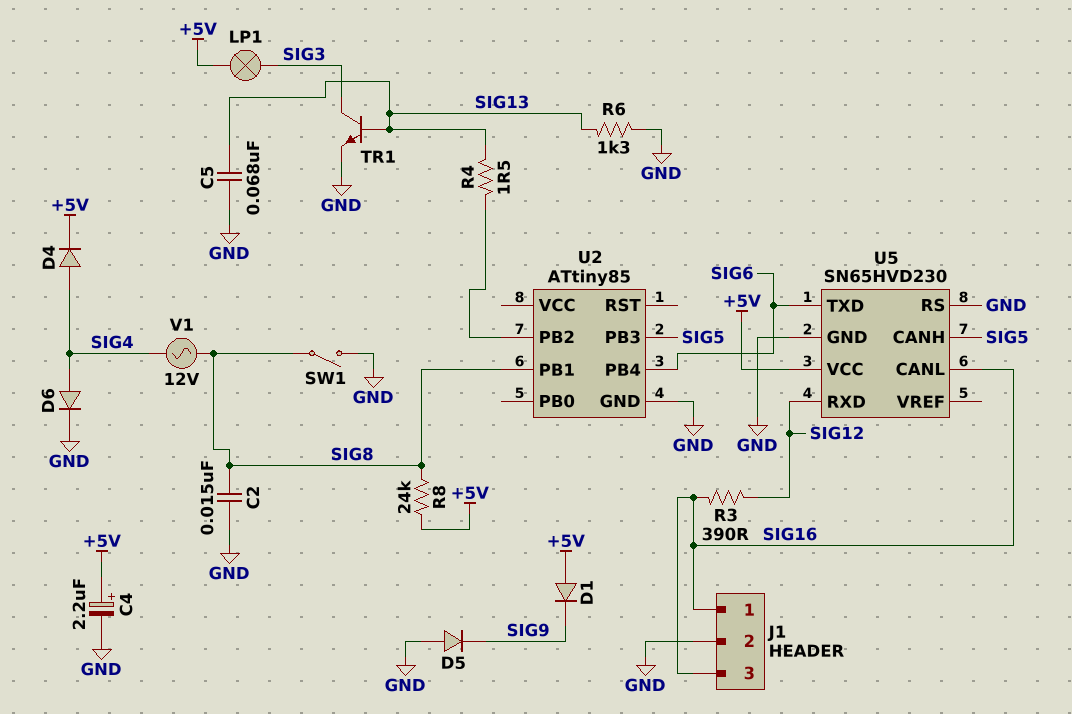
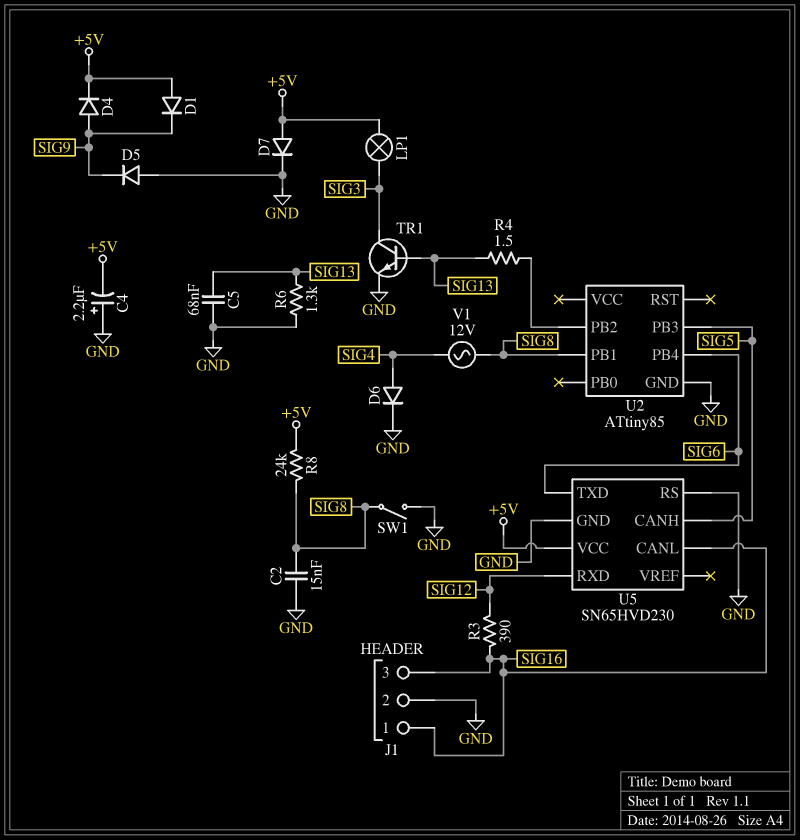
C4: 2.2uF (plus +5V, minus GND) -> 2.2uF (plus GND, minus +5V)
D4: diode (A SIG4, K +5V) -> diode (A SIG9, K +5V)
D7: none -> diode (A +5V, K GND)

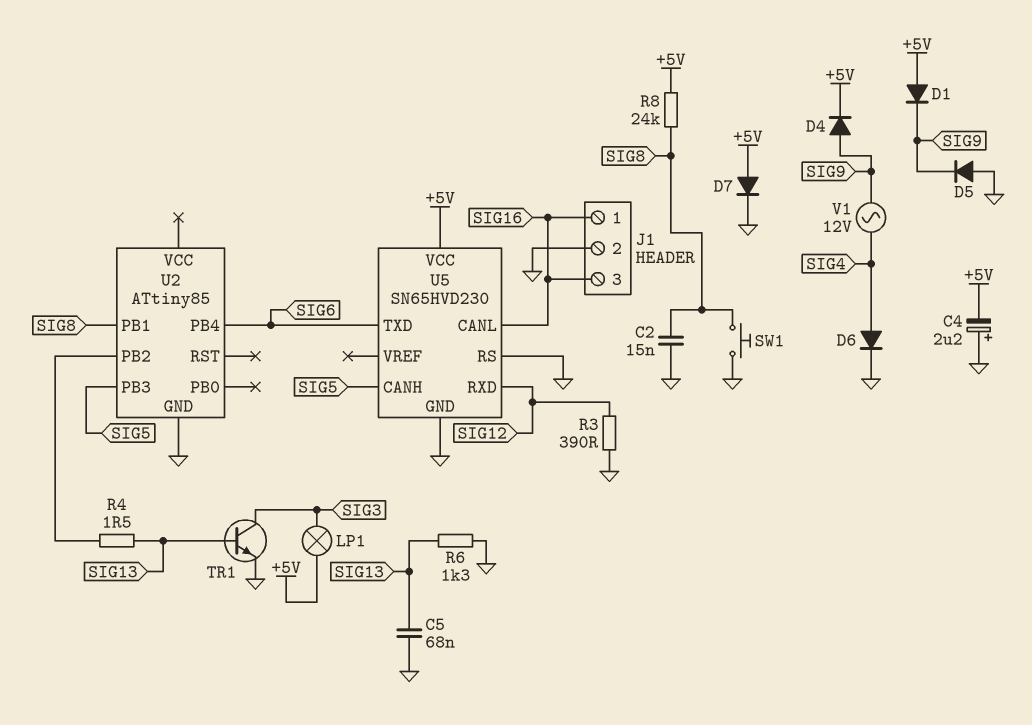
R3: 390 (SIG12, SIG16) -> 390 (GND, SIG12)
SW1: switch (GND, SIG8) -> button (GND, SIG8)
V1: AC 12V (SIG4, SIG8) -> AC 12V (SIG4, SIG9)

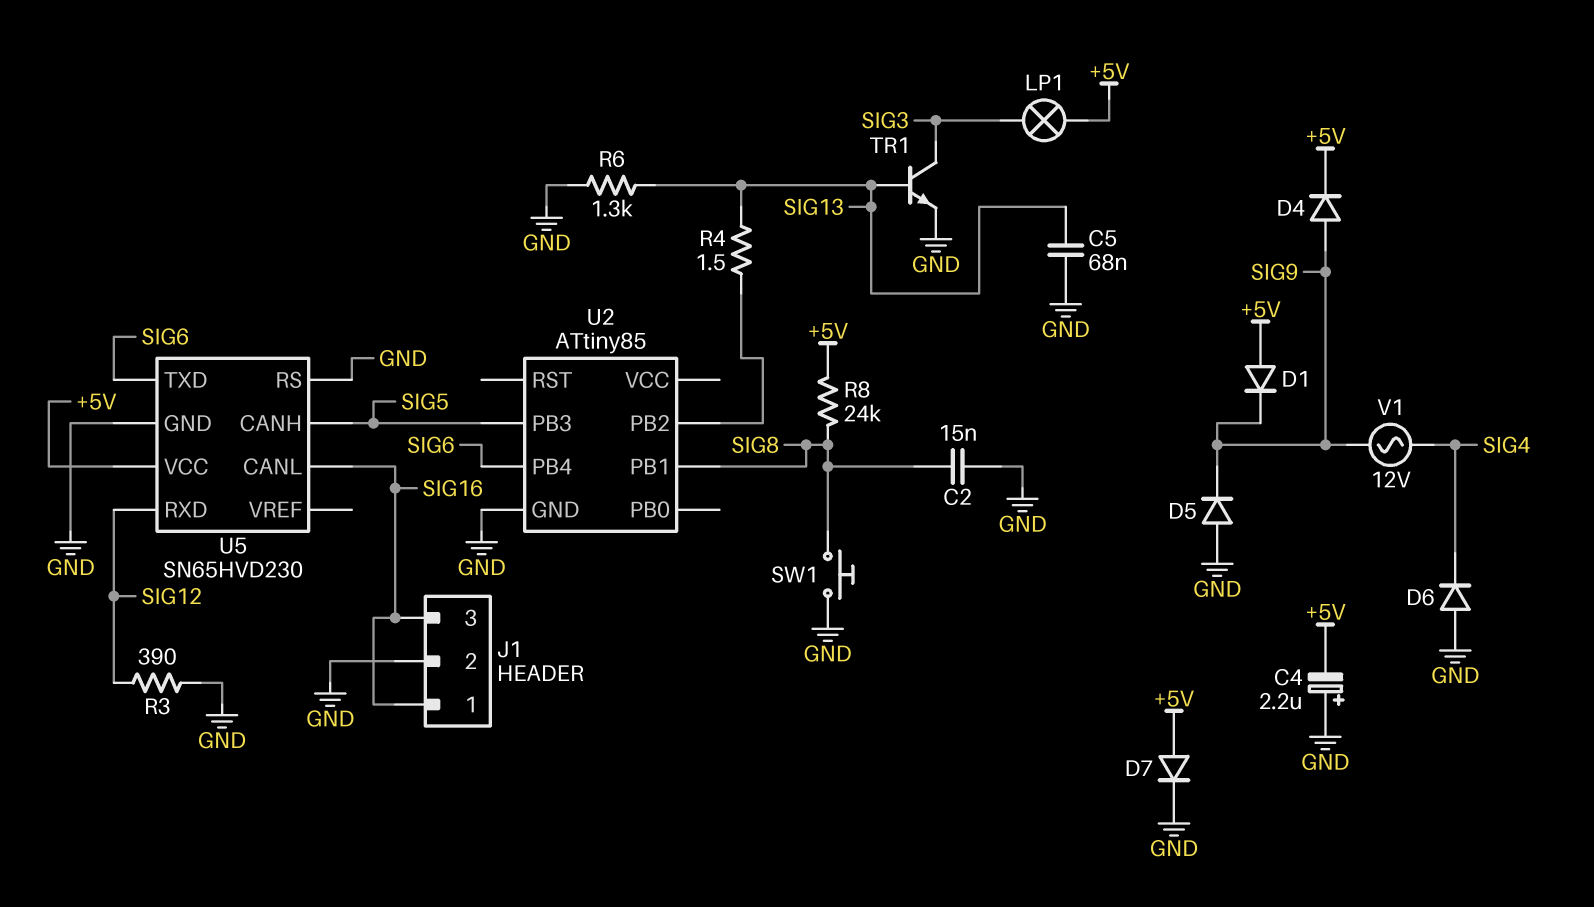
D6: diode (A SIG4, K GND) -> diode (A GND, K SIG4)

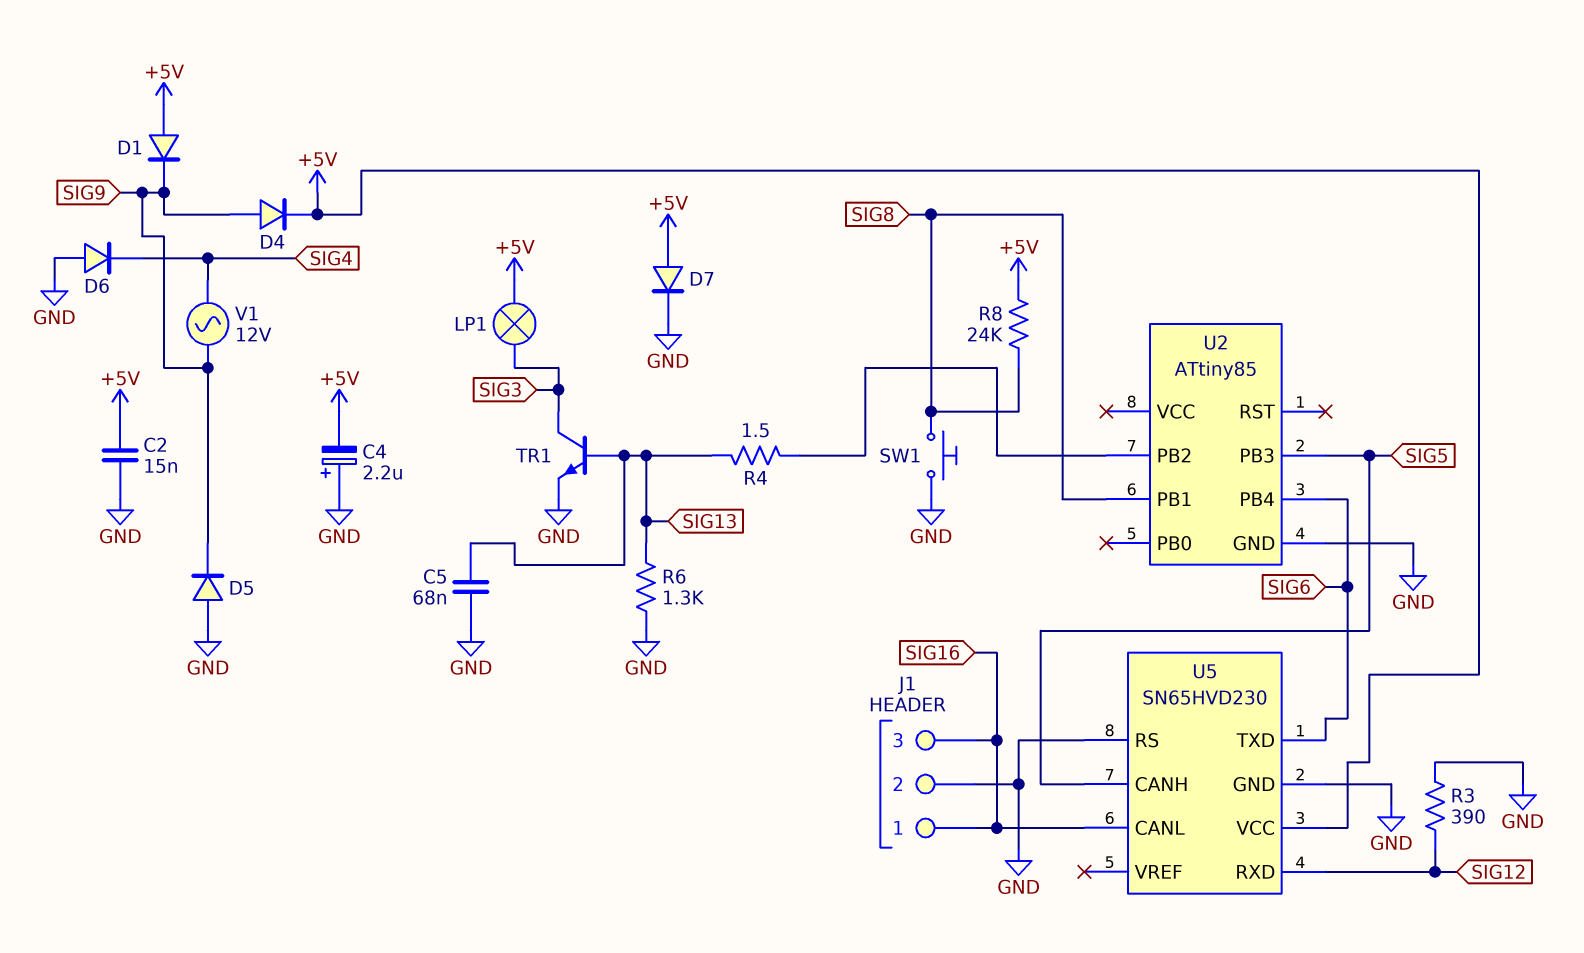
C2: 15nF (GND, SIG8) -> 15nF (+5V, GND)

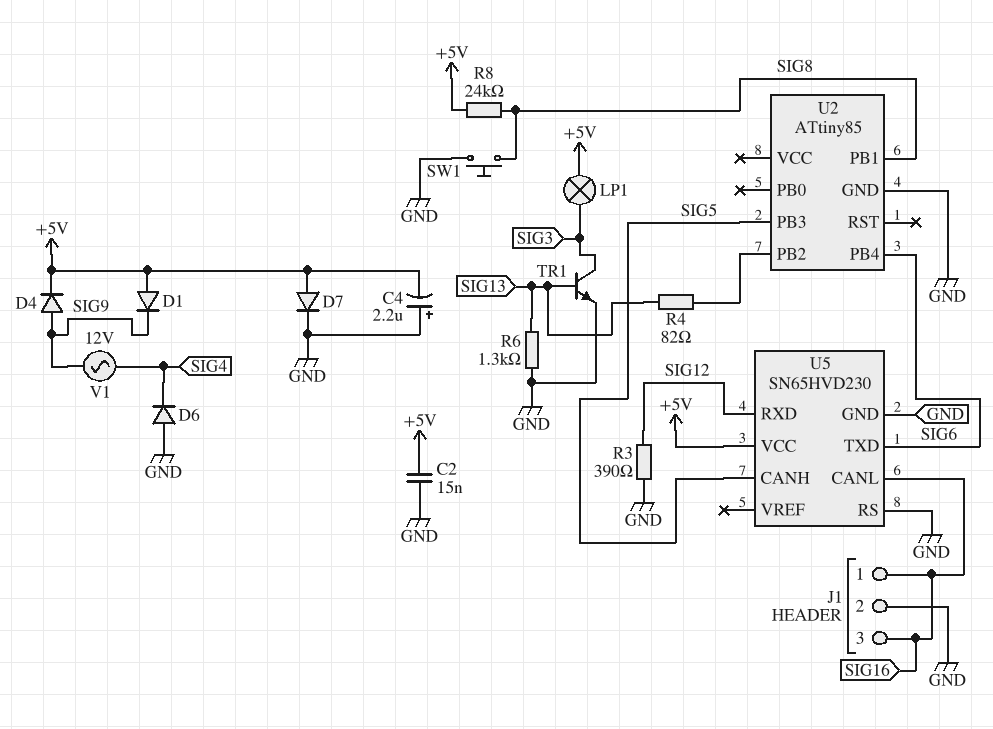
C5: 68nF (GND, SIG13) -> none
D5: diode (A GND, K SIG9) -> none
R4: 1.5 (SIG13, U2/PB2) -> 82 (SIG13, U2/PB2)

